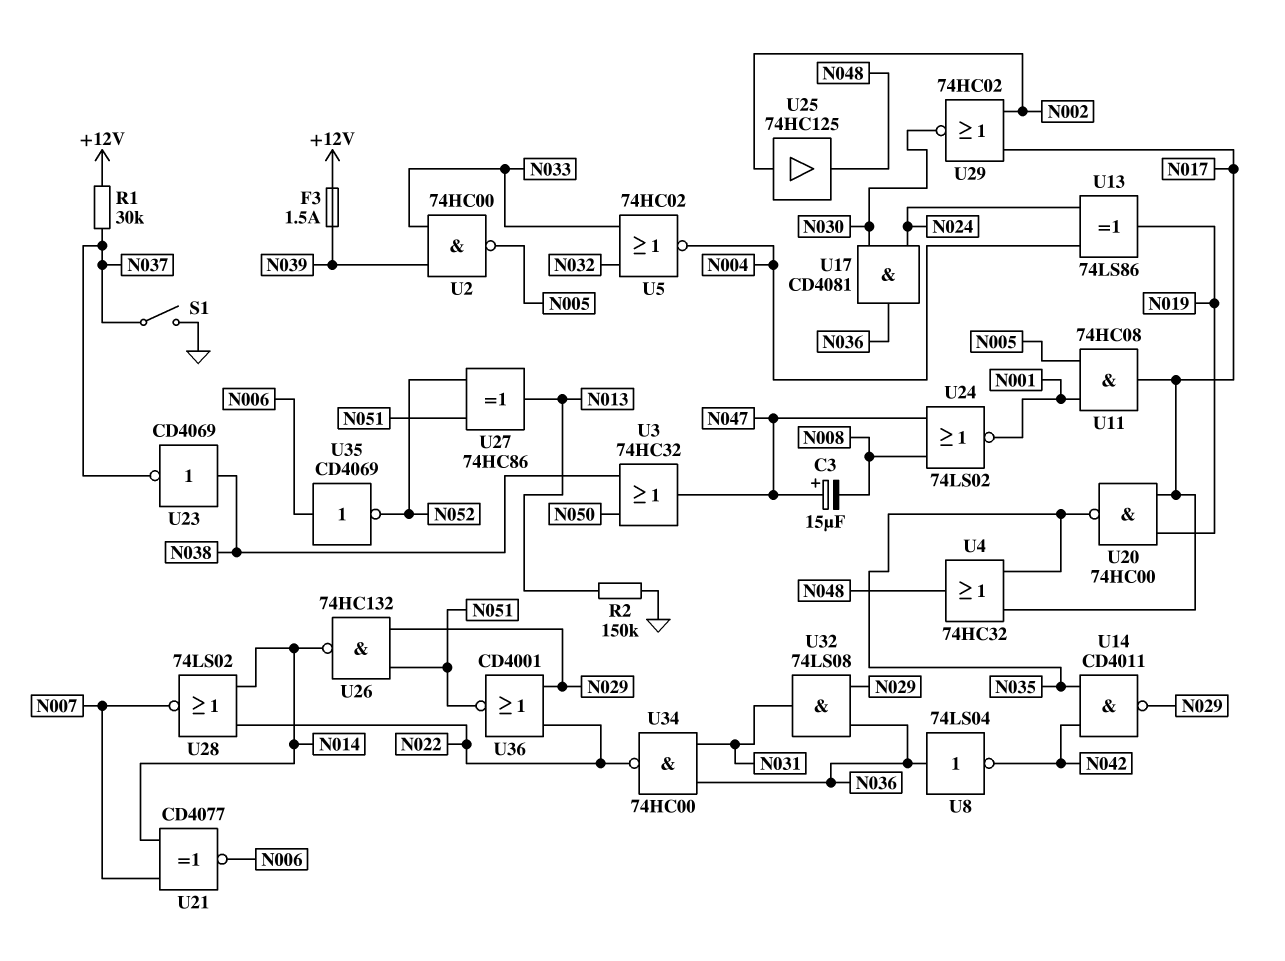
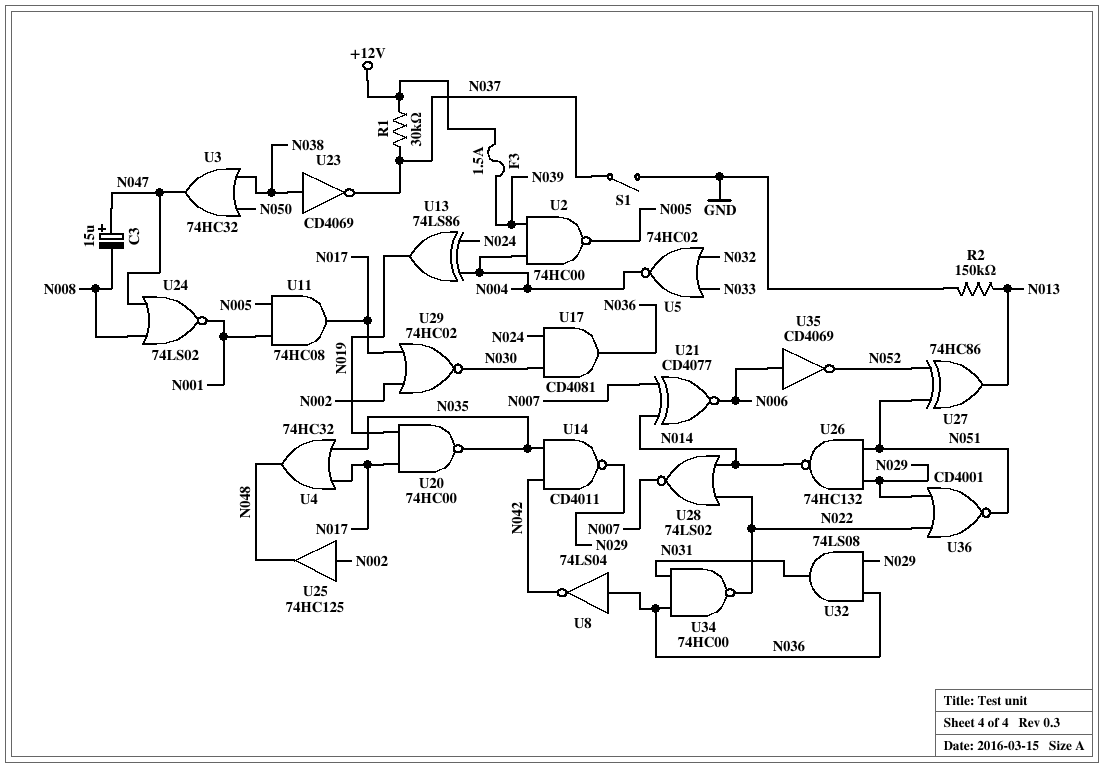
U2: NAND 74HC00 (in N033, in N039, out N005) -> NAND 74HC00 (in N004, in N039, out N005)

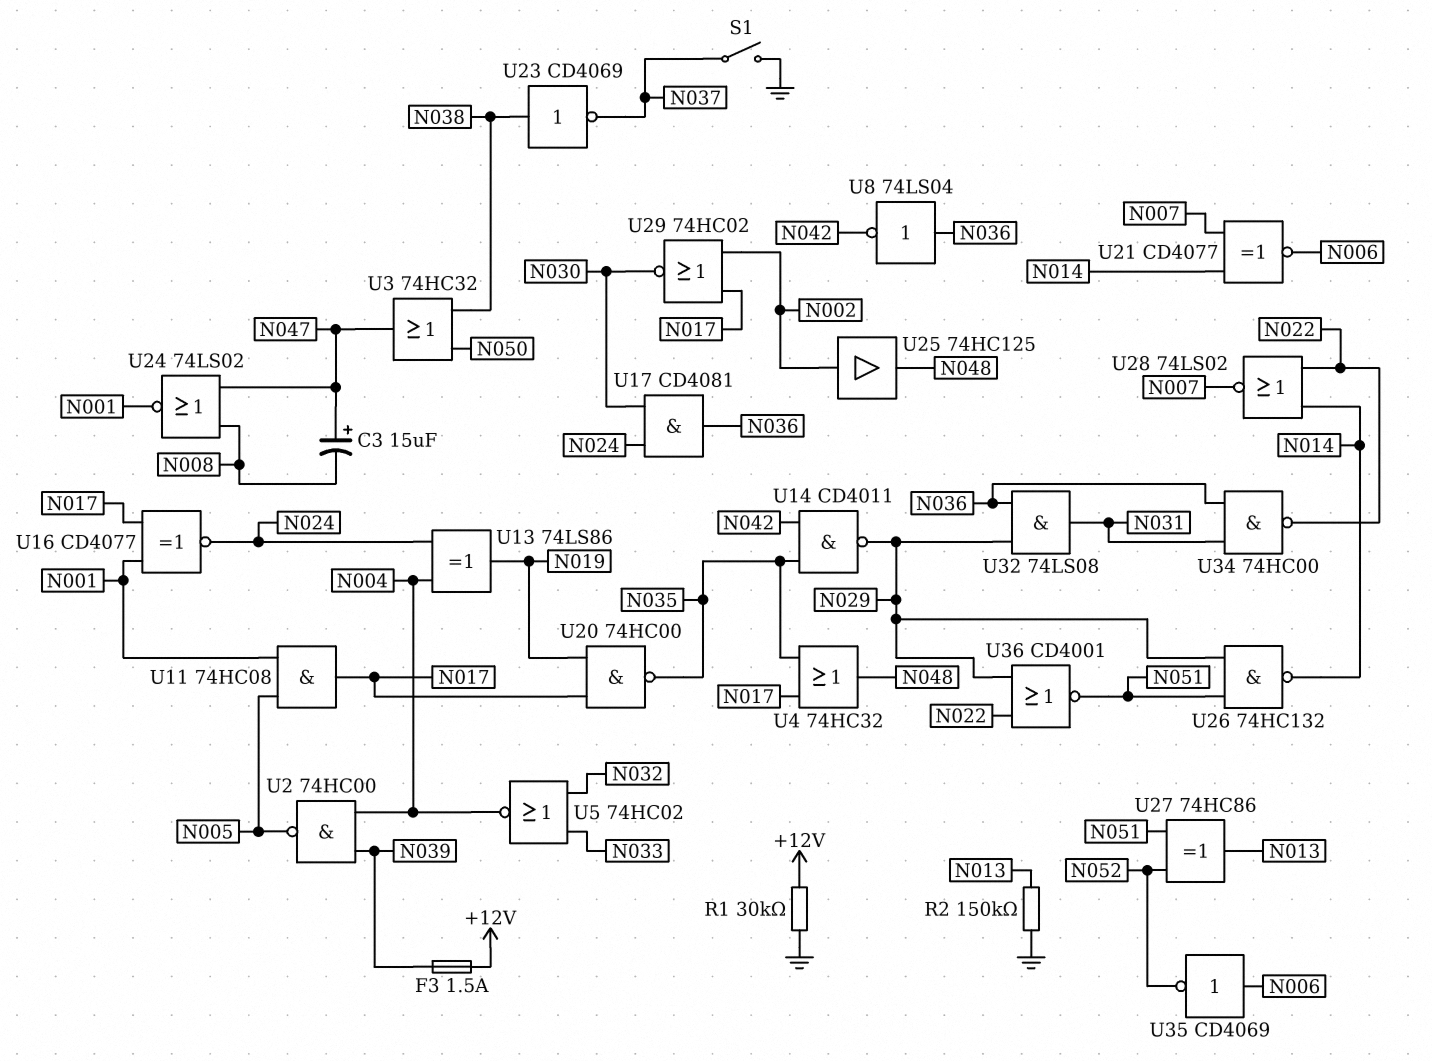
R1: 30k (+12V, N037) -> 30k (+12V, GND)
U16: none -> XNOR CD4077 (in N001, in N017, out N024)

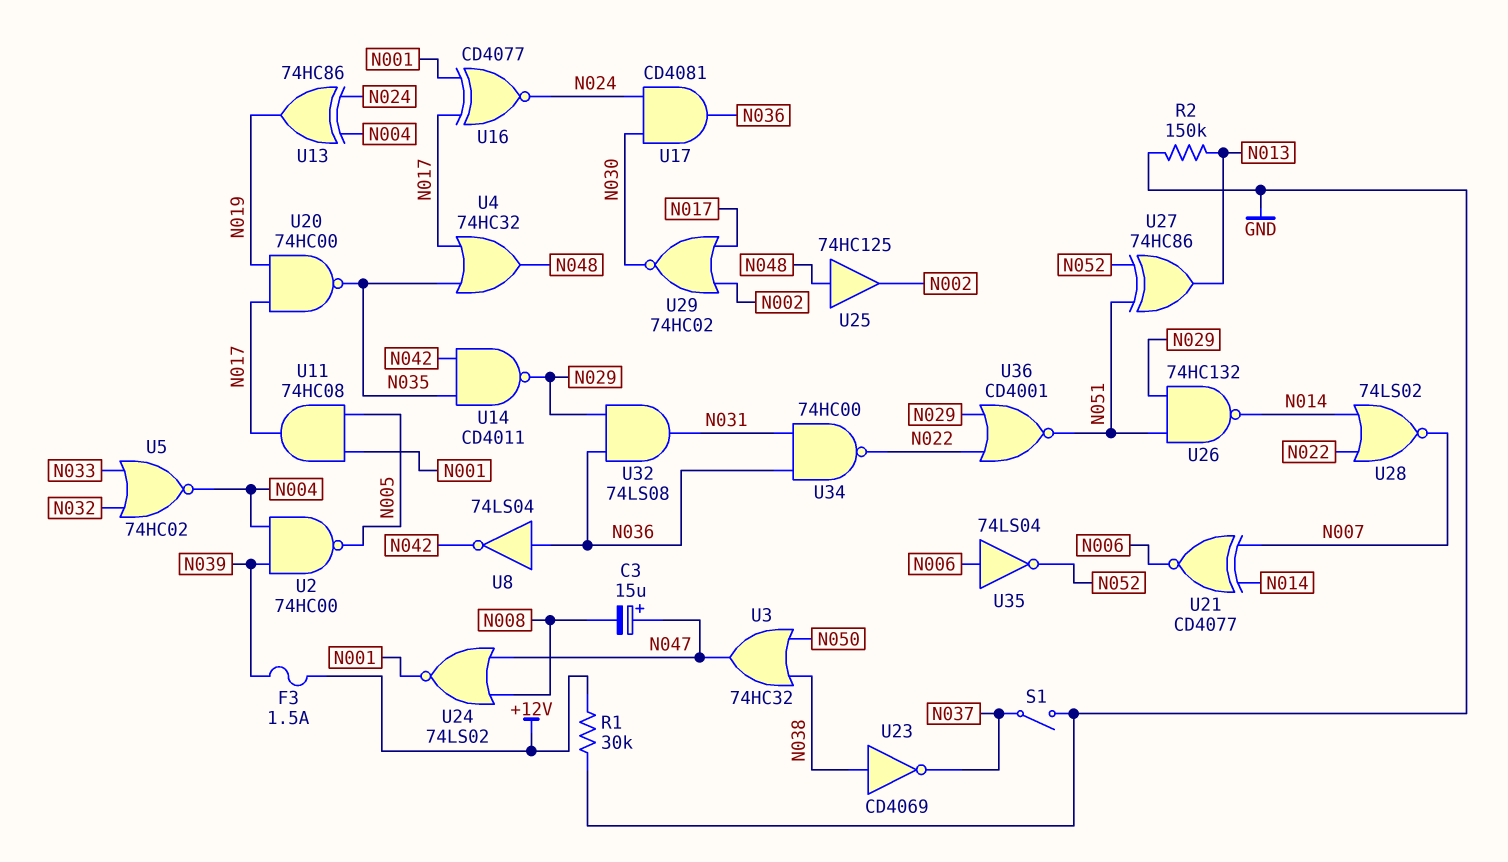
U13: XOR 74LS86 (in N004, in N024, out N019) -> XOR 74HC86 (in N004, in N024, out N019)
U25: buffer 74HC125 (in N002, out N048) -> buffer 74HC125 (in N048, out N002)
U35: NOT CD4069 (in N006, out N052) -> NOT 74LS04 (in N006, out N052)

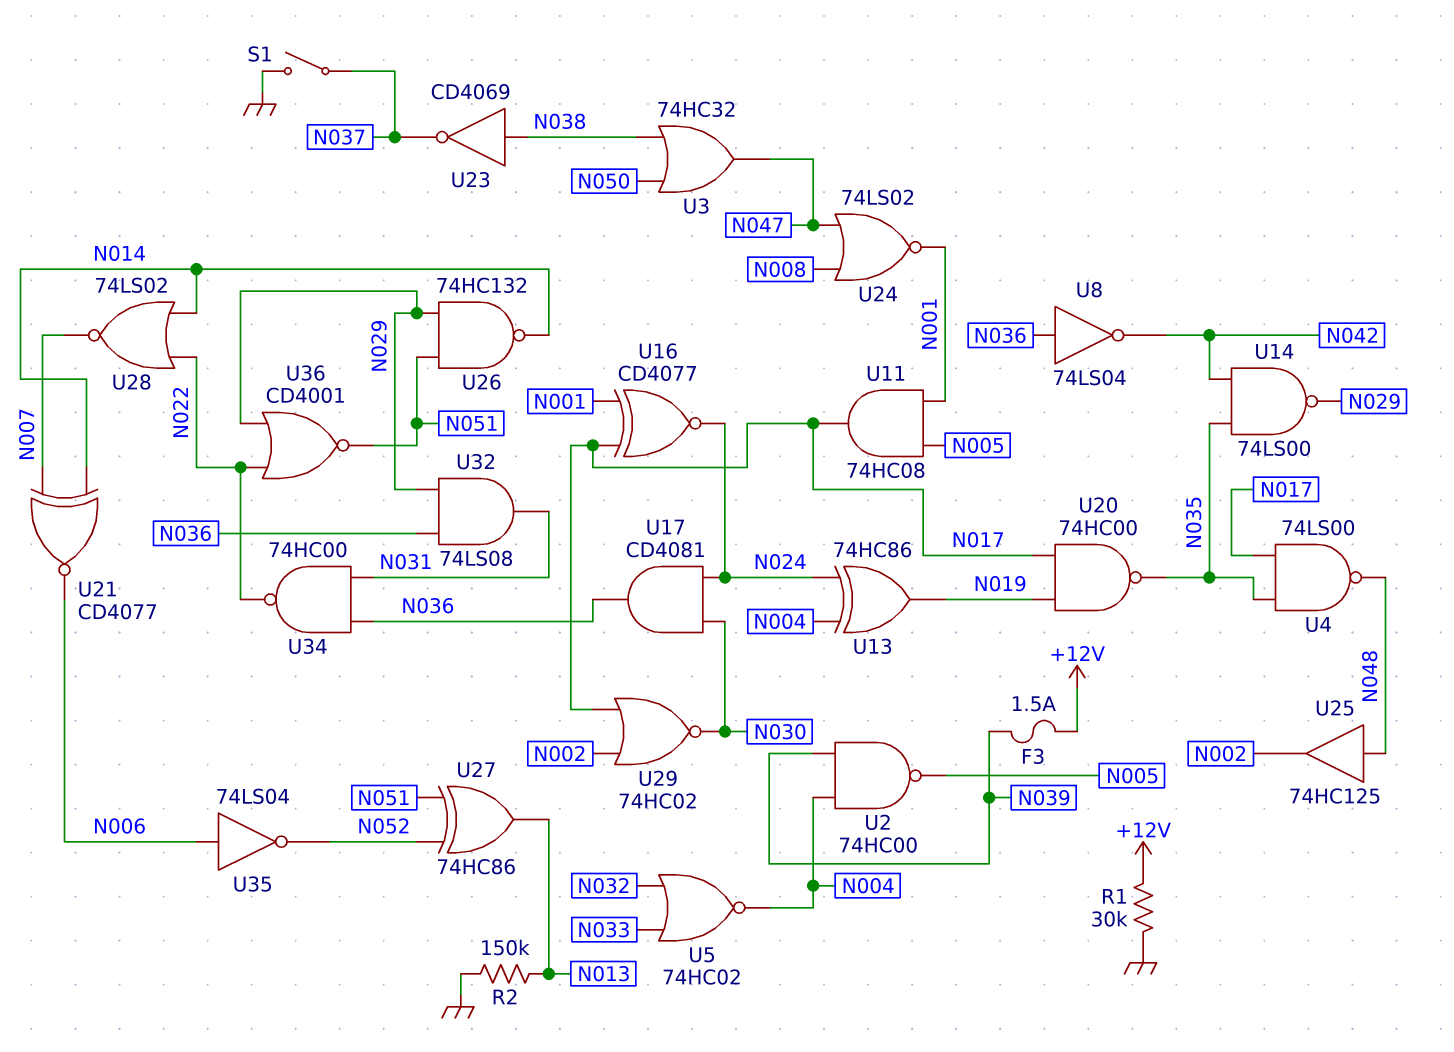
C3: 15uF (plus N047, minus N008) -> none
U4: OR 74HC32 (in N017, in N035, out N048) -> NAND 74LS00 (in N017, in N035, out N048)
U14: NAND CD4011 (in N035, in N042, out N029) -> NAND 74LS00 (in N035, in N042, out N029)

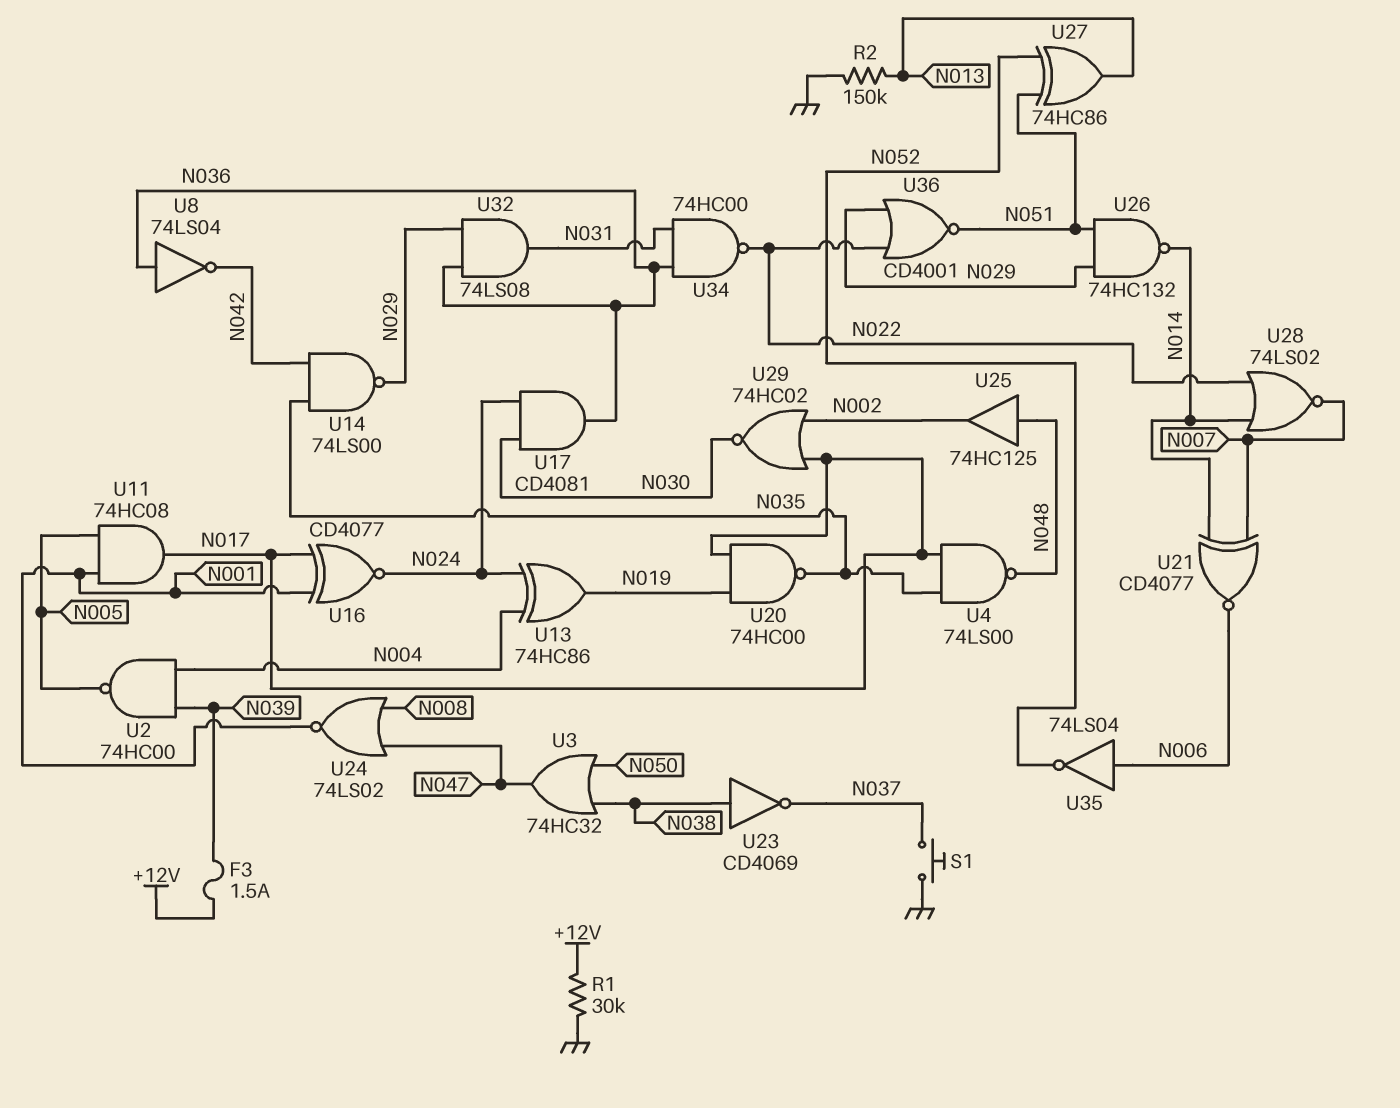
S1: switch (GND, N037) -> button (GND, N037)
U5: NOR 74HC02 (in N032, in N033, out N004) -> none

